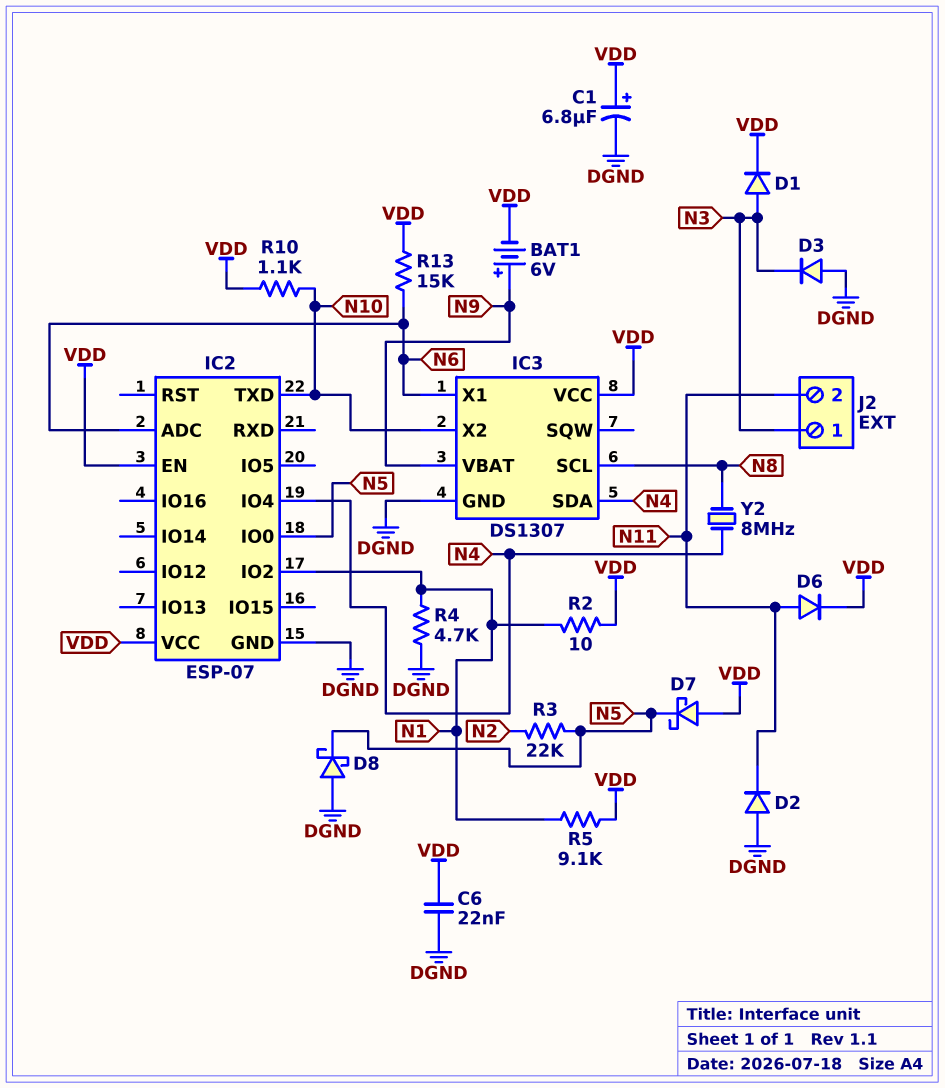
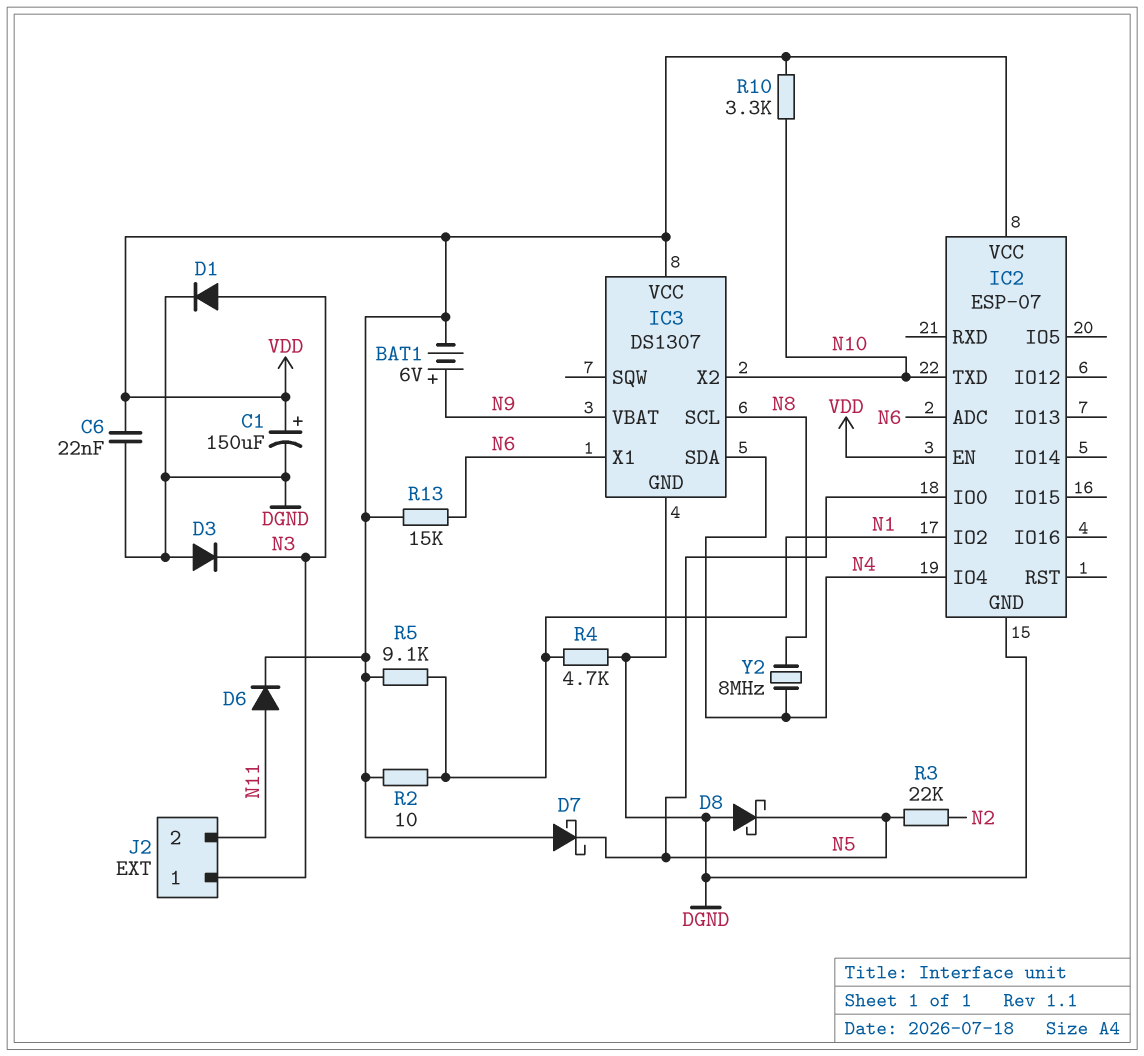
C1: 6.8uF (plus VDD, minus DGND) -> 150uF (plus VDD, minus DGND)
D1: diode (A N3, K VDD) -> diode (A N3, K DGND)
D2: diode (A DGND, K N11) -> none
R10: 1.1k (N10, VDD) -> 3.3k (N10, VDD)

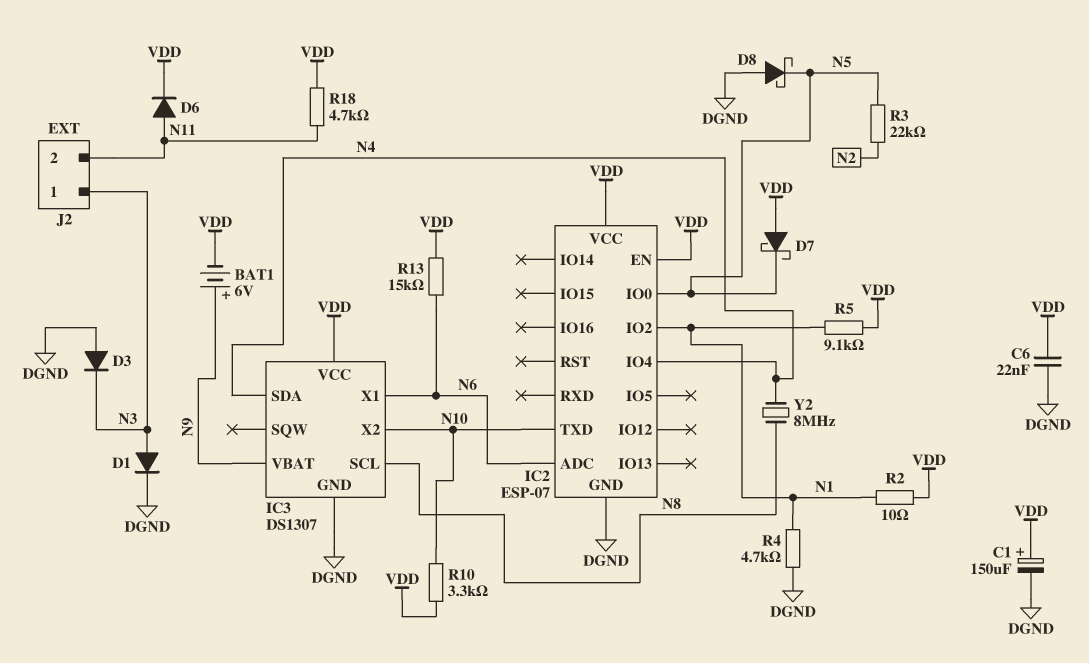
R18: none -> 4.7k (N11, VDD)

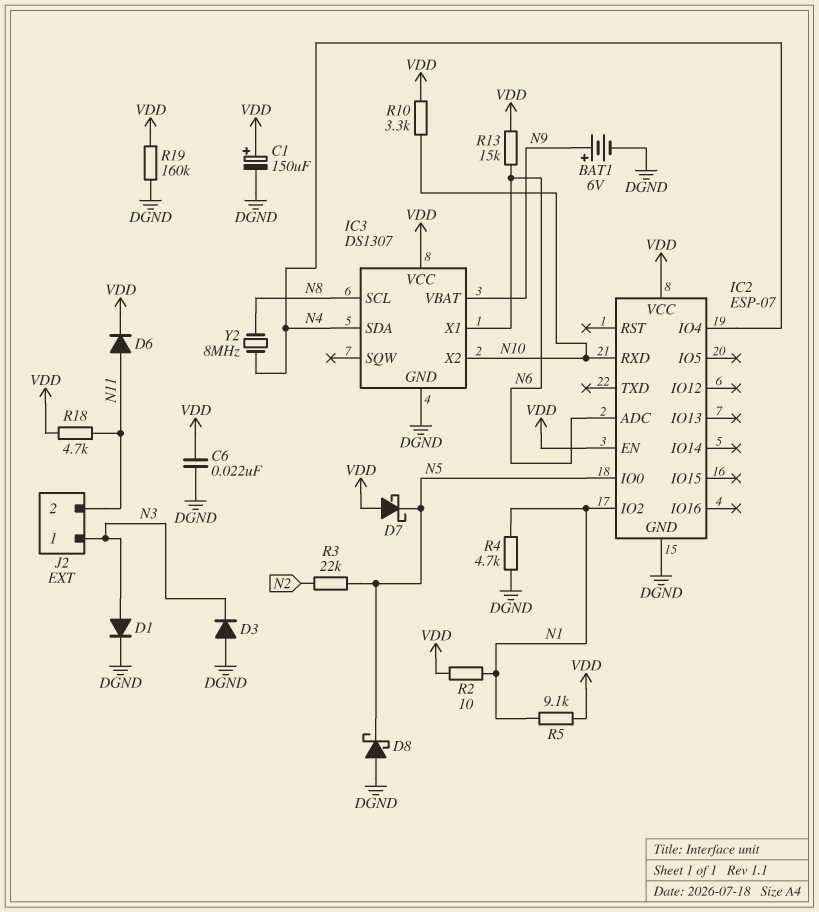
BAT1: 6V (plus N9, minus VDD) -> 6V (plus N9, minus DGND)
IC2 pin RXD: none -> N10
IC2 pin TXD: N10 -> none
R19: none -> 160k (DGND, VDD)

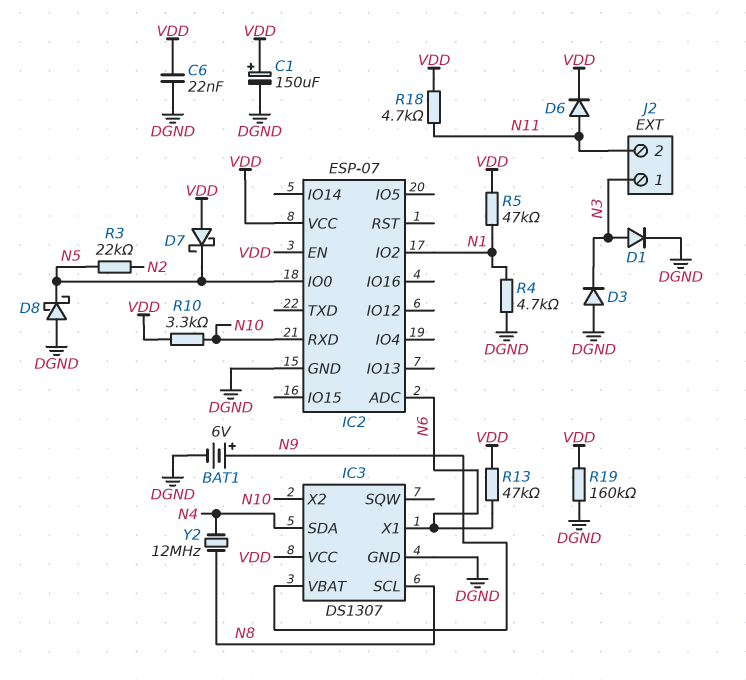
IC2 pin IO4: N4 -> none
R2: 10 (N1, VDD) -> none
R5: 9.1k (N1, VDD) -> 47k (N1, VDD)
R13: 15k (N6, VDD) -> 47k (N6, VDD)
Y2: 8MHz (N4, N8) -> 12MHz (N4, N8)

